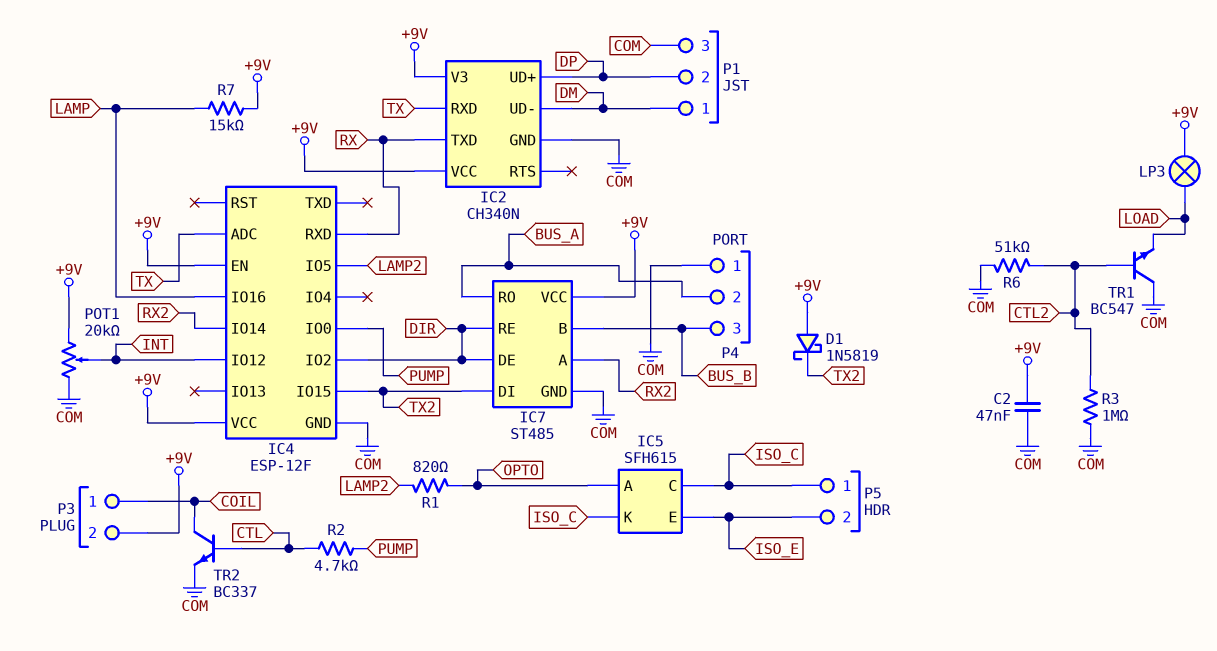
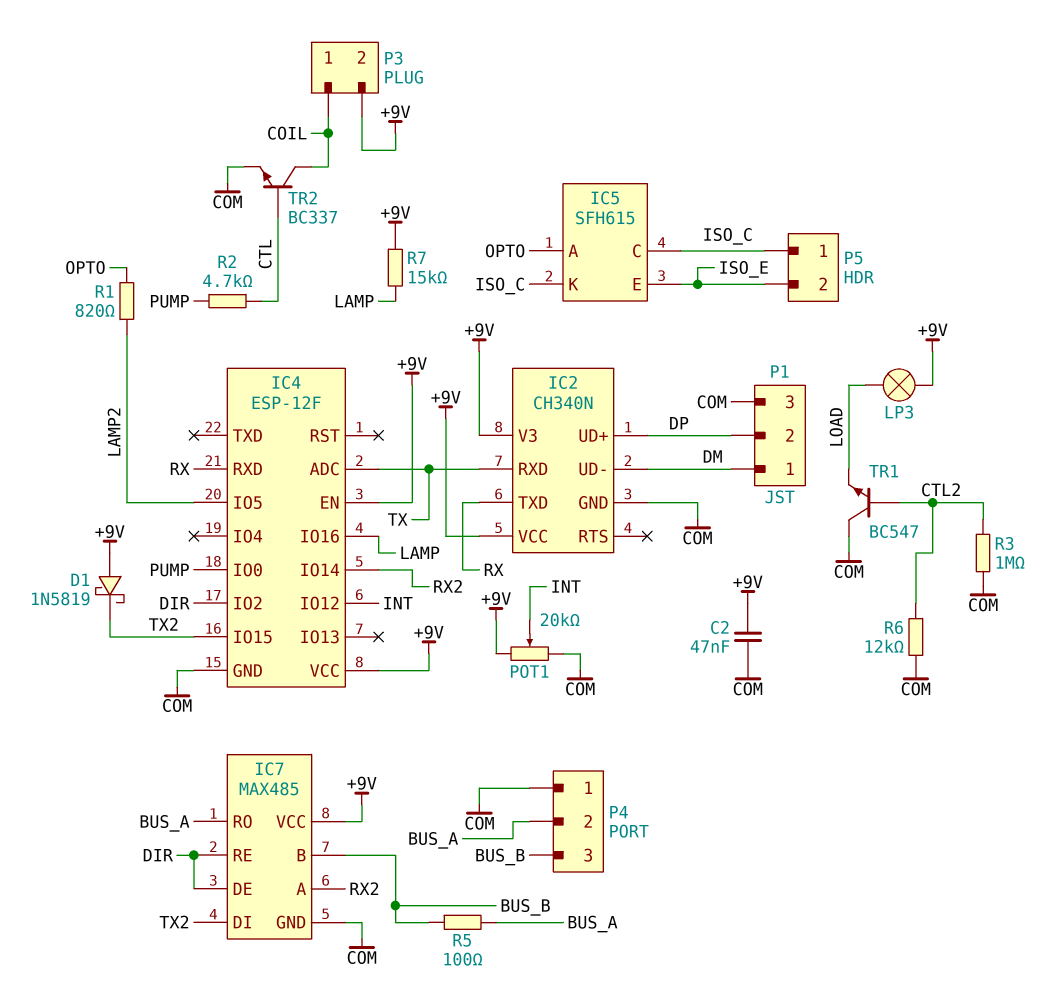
IC7: ST485 -> MAX485
R5: none -> 100 (BUS_A, BUS_B)
R6: 51k (COM, CTL2) -> 12k (COM, CTL2)

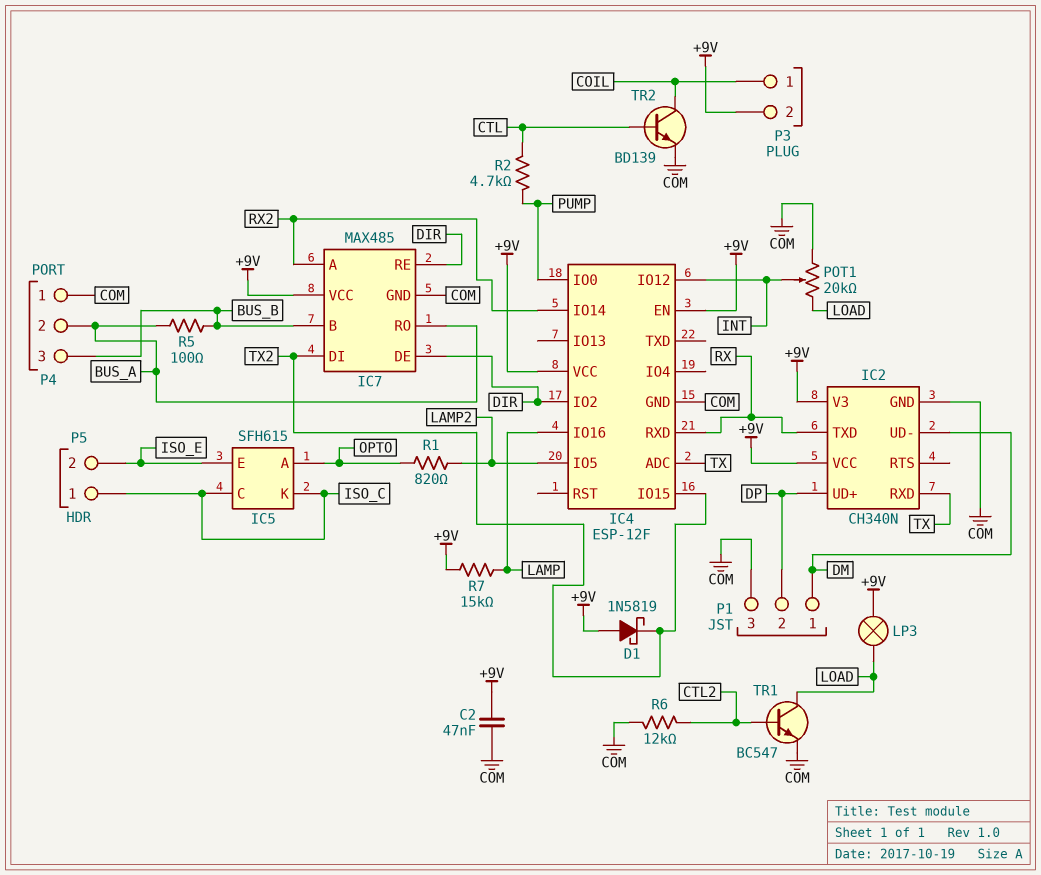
POT1: 20k (+9V, COM, wiper INT) -> 20k (COM, LOAD, wiper INT)
R3: 1M (COM, CTL2) -> none
TR1: NPN BC547 (B CTL2, C COM, E LOAD) -> NPN BC547 (B CTL2, C LOAD, E COM)
TR2: NPN BC337 (B CTL, C COIL, E COM) -> NPN BD139 (B CTL, C COIL, E COM)

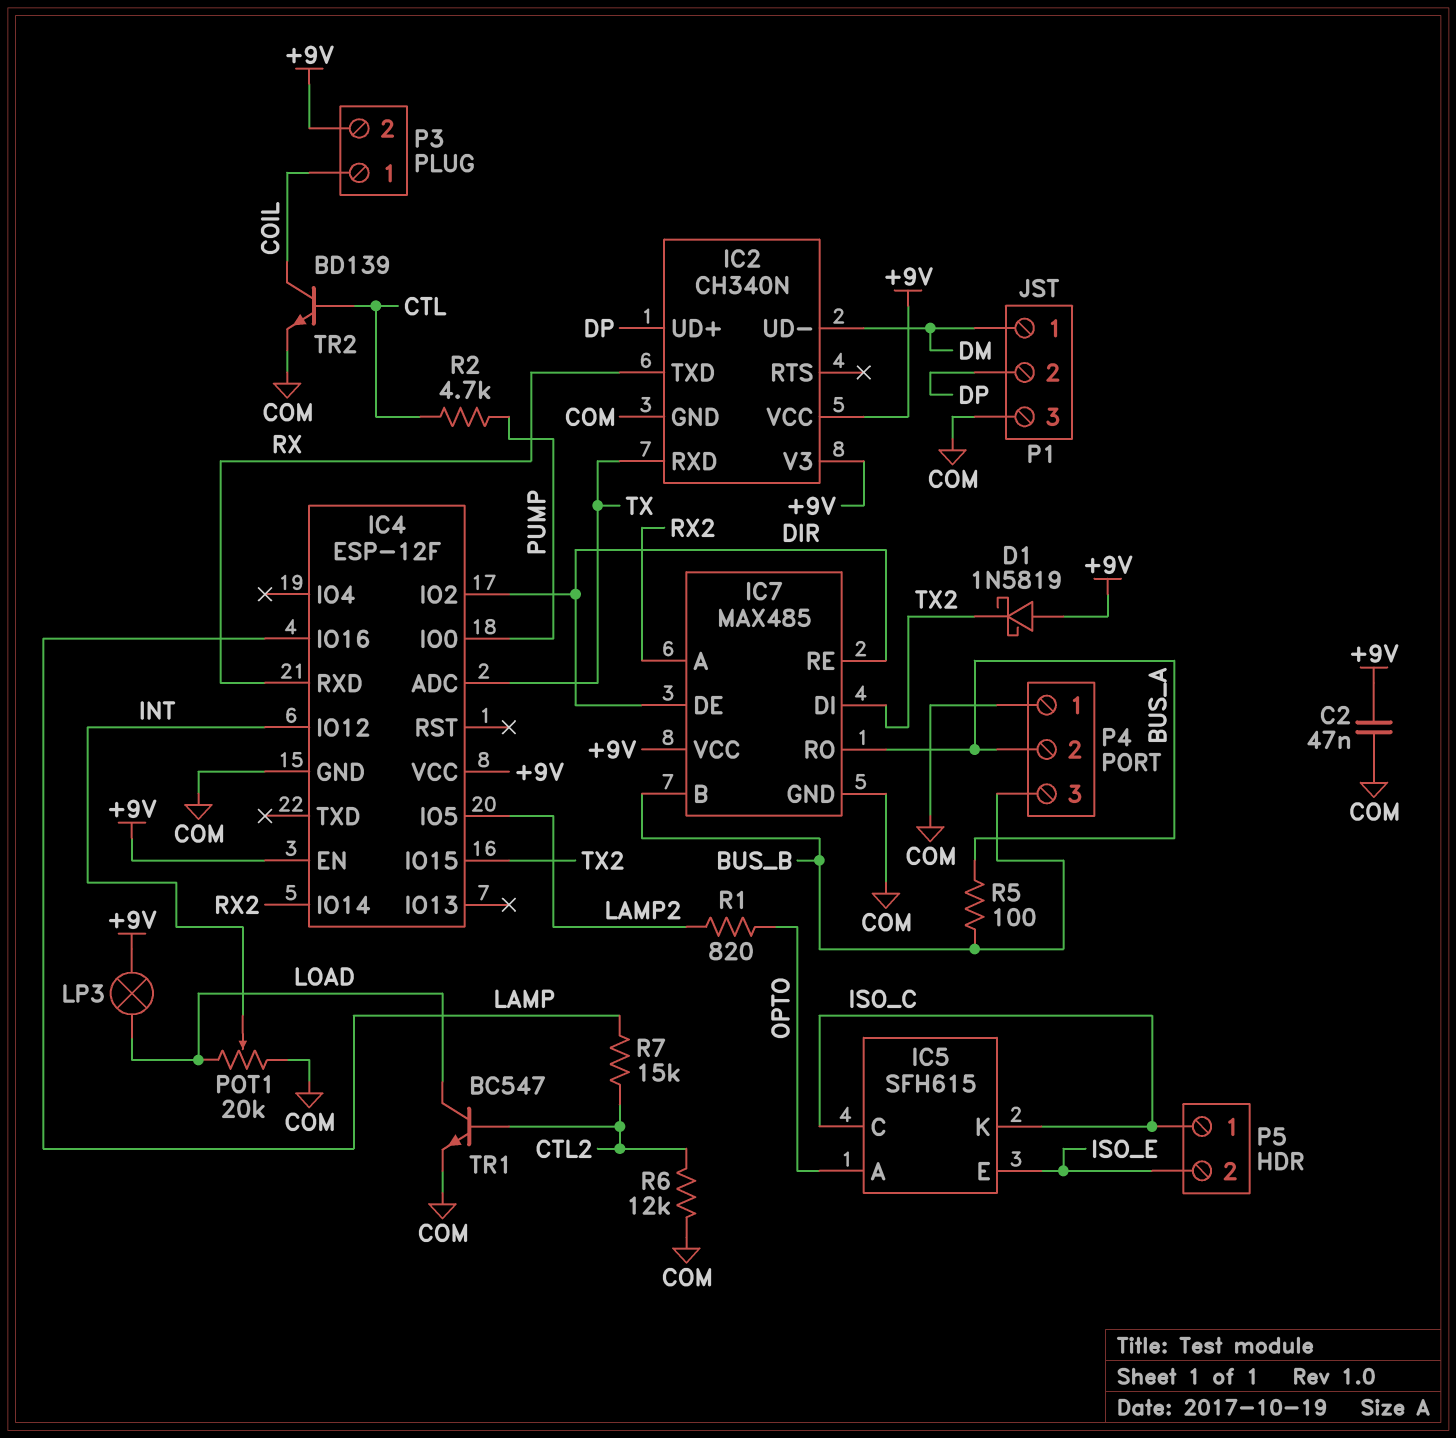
R7: 15k (+9V, LAMP) -> 15k (CTL2, LAMP)

